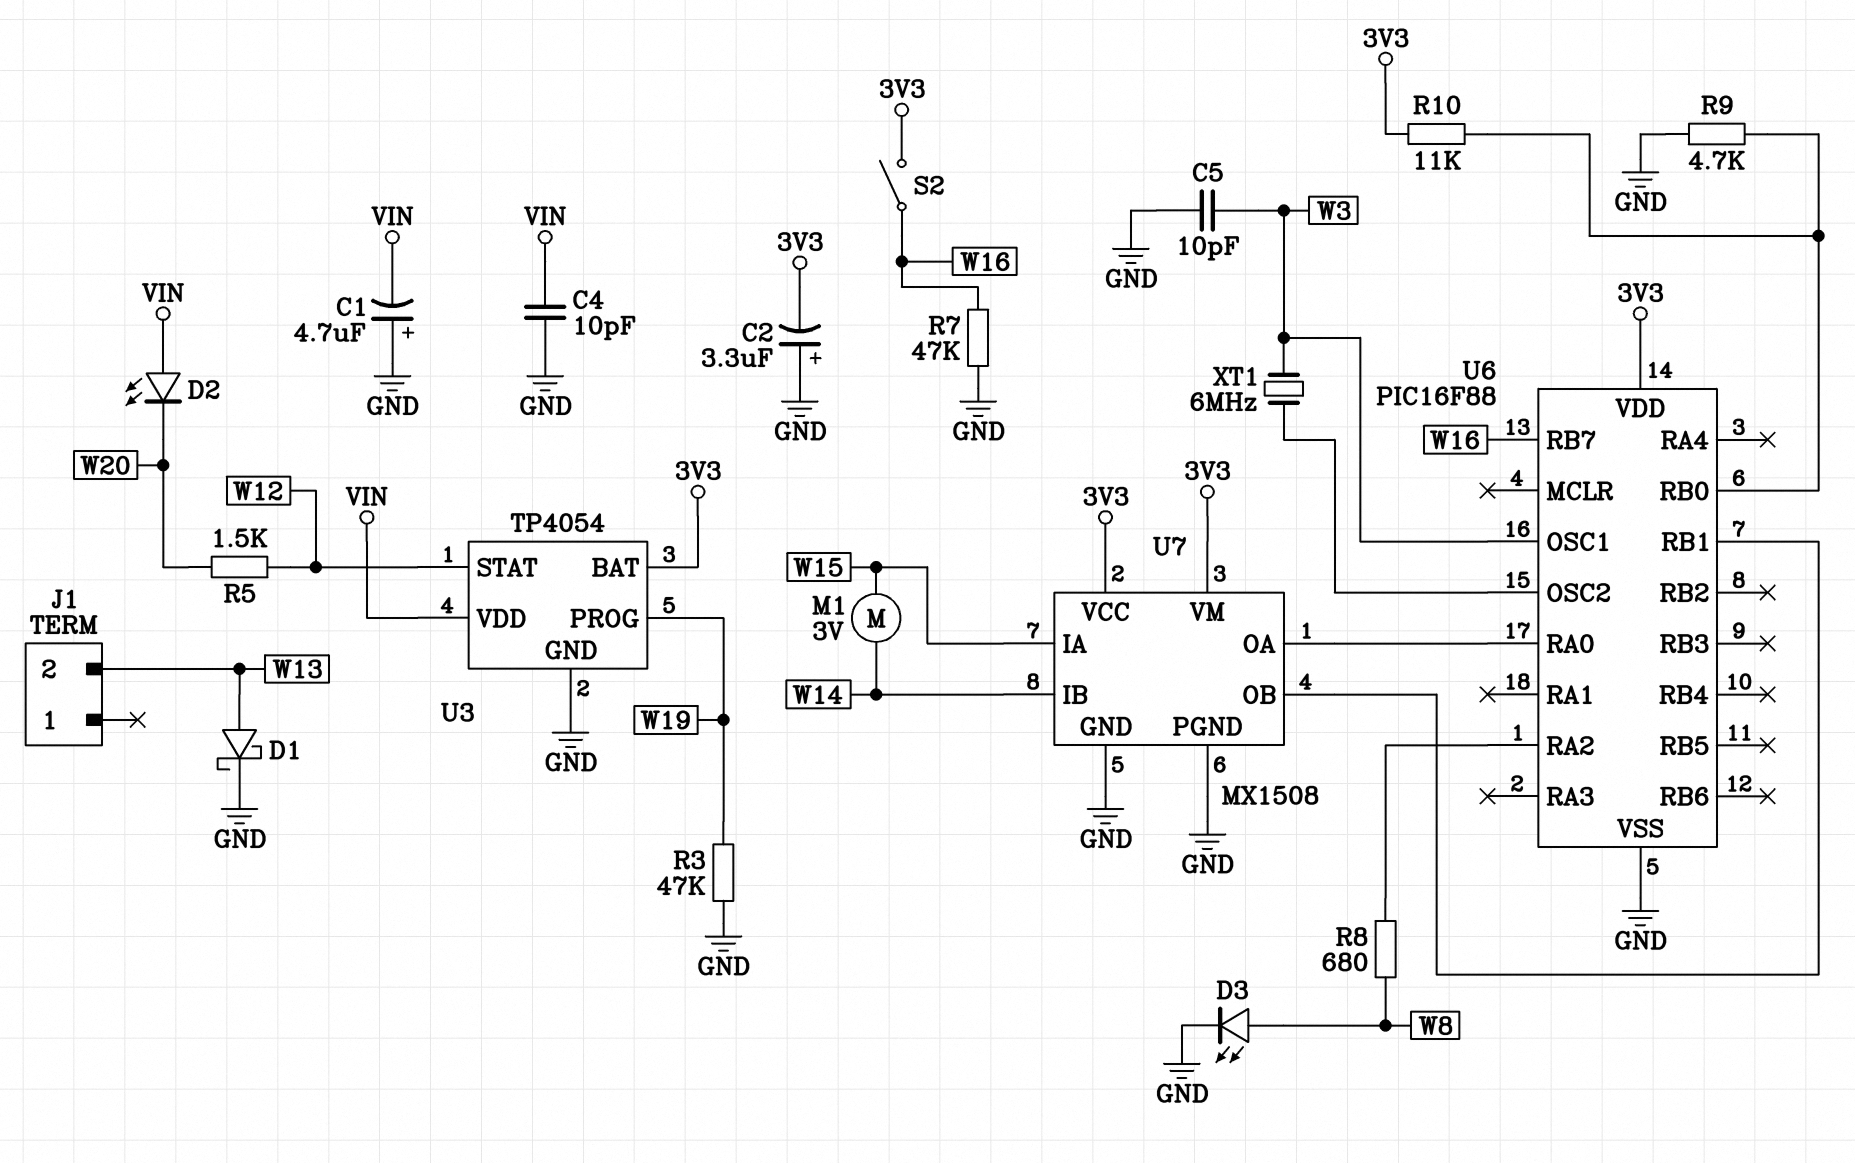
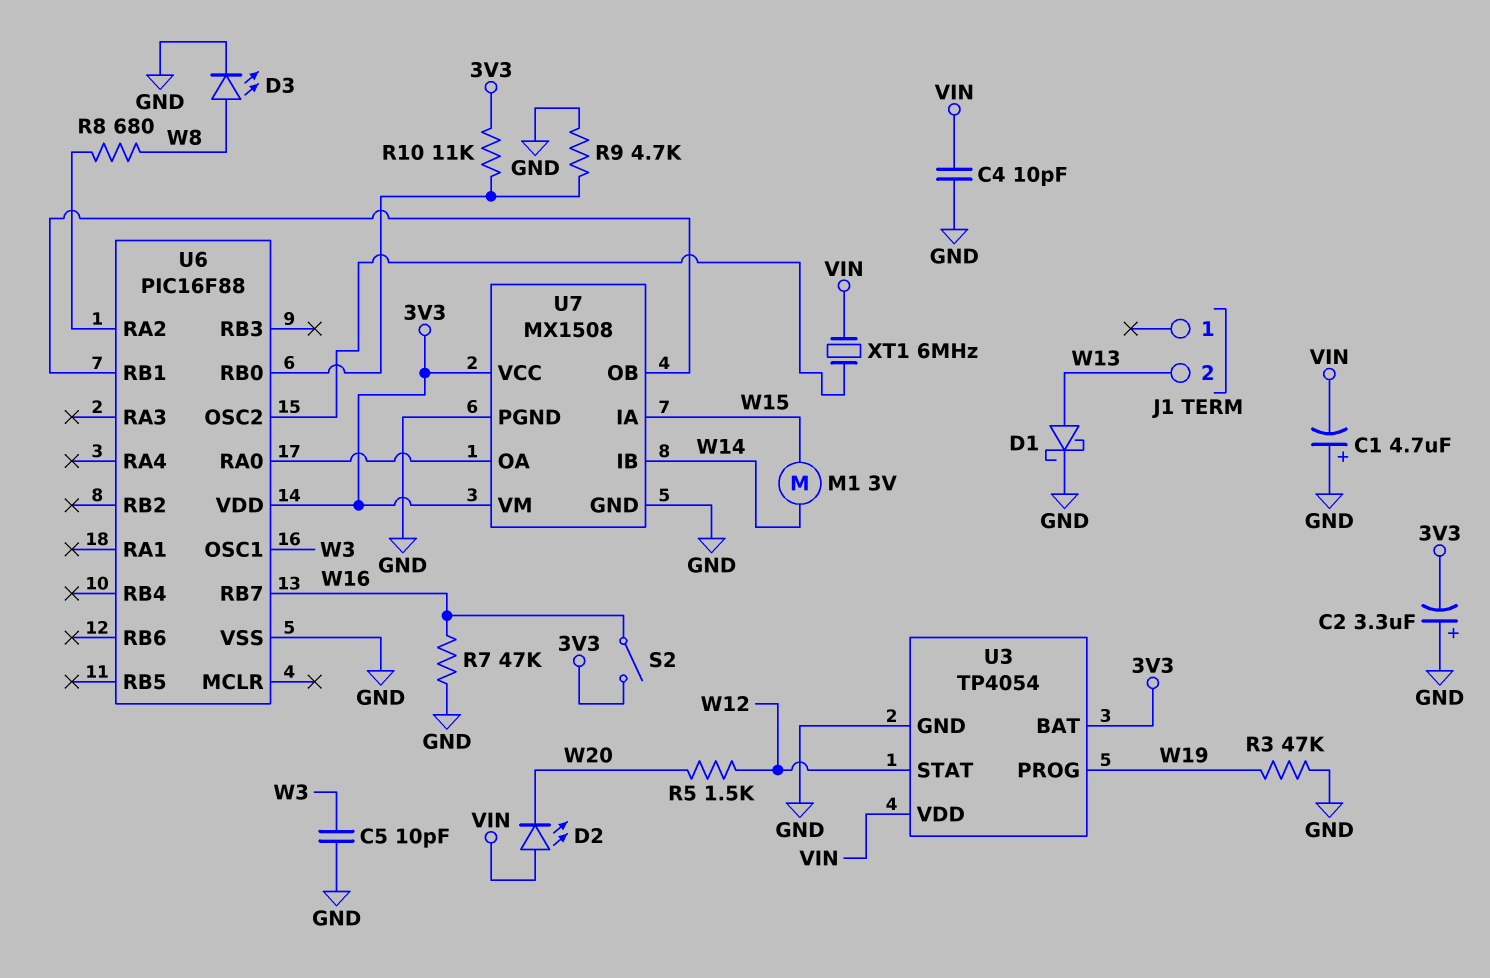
XT1: 6MHz (U6/OSC2, W3) -> 6MHz (U6/OSC2, VIN)

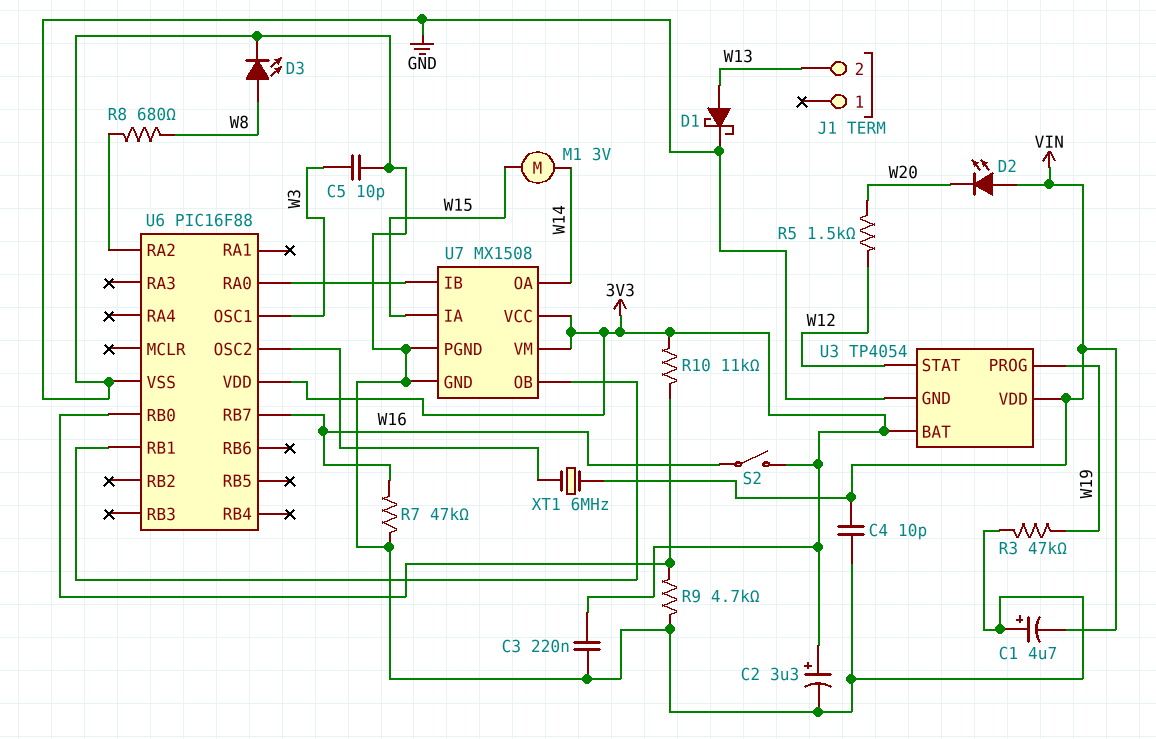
C2: 3.3uF (plus GND, minus 3V3) -> 3.3uF (plus 3V3, minus GND)
C3: none -> 220nF (3V3, GND)
U7 pin IB: W14 -> U6/RA0
U7 pin OA: U6/RA0 -> W14

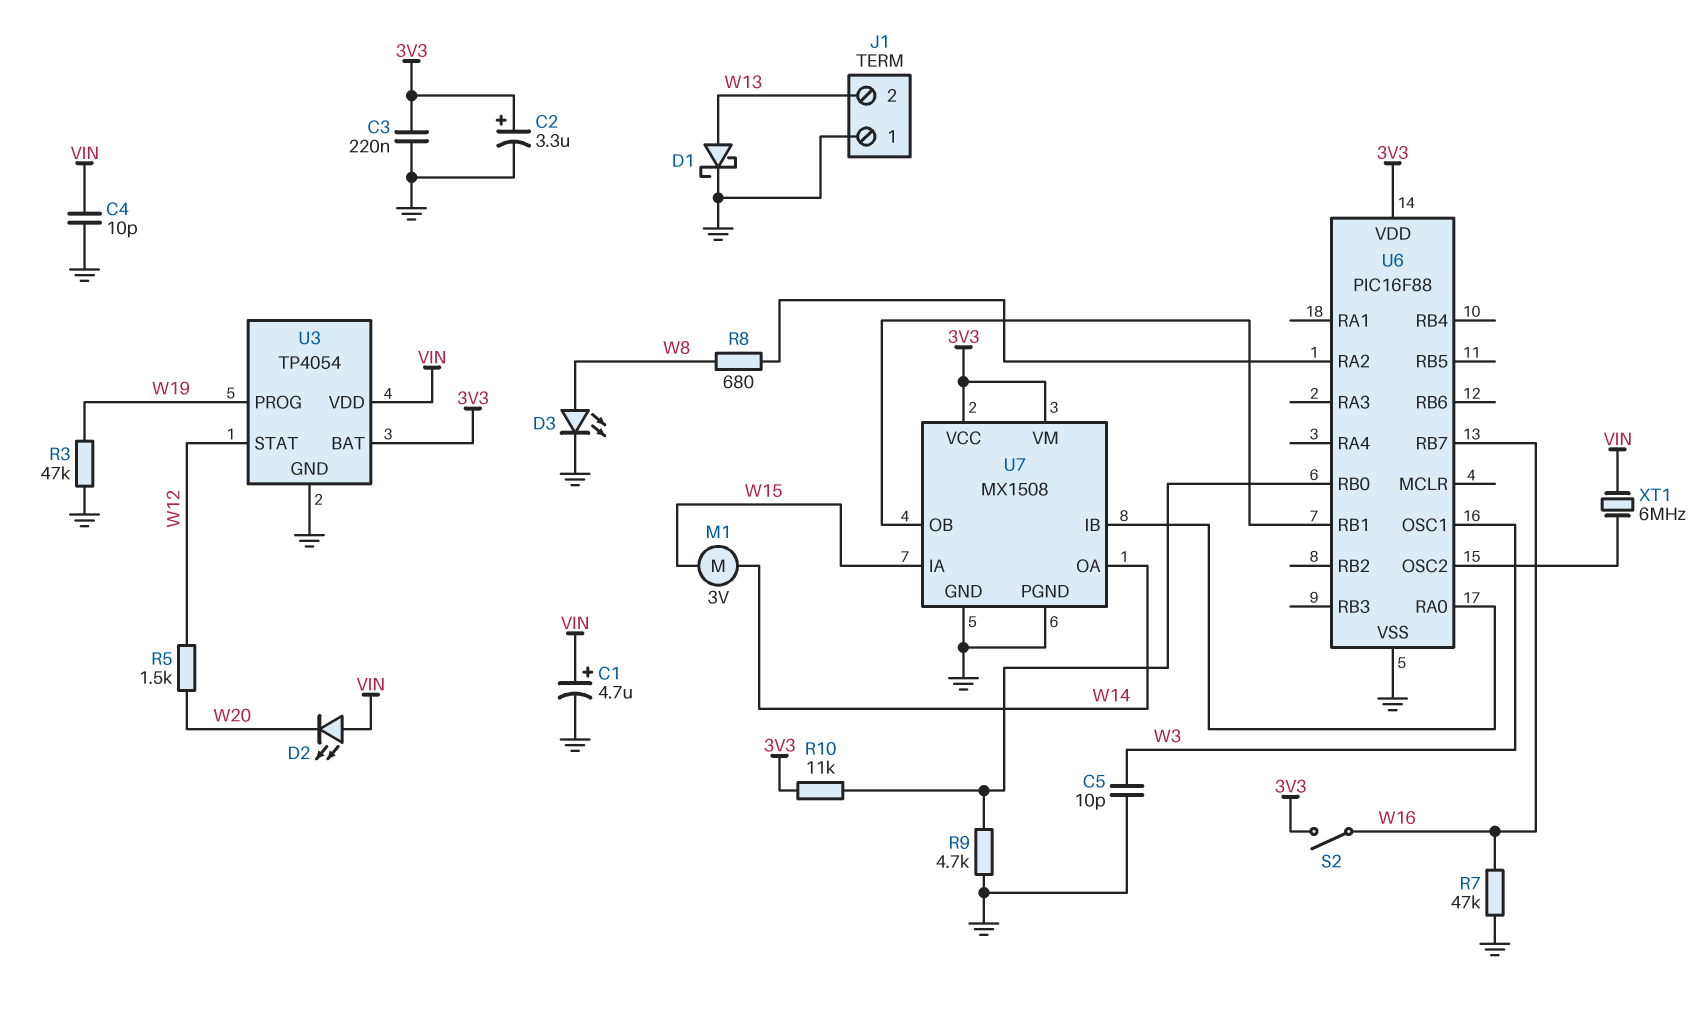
C1: 4.7uF (plus GND, minus VIN) -> 4.7uF (plus VIN, minus GND)
J1 pin 1: none -> GND

